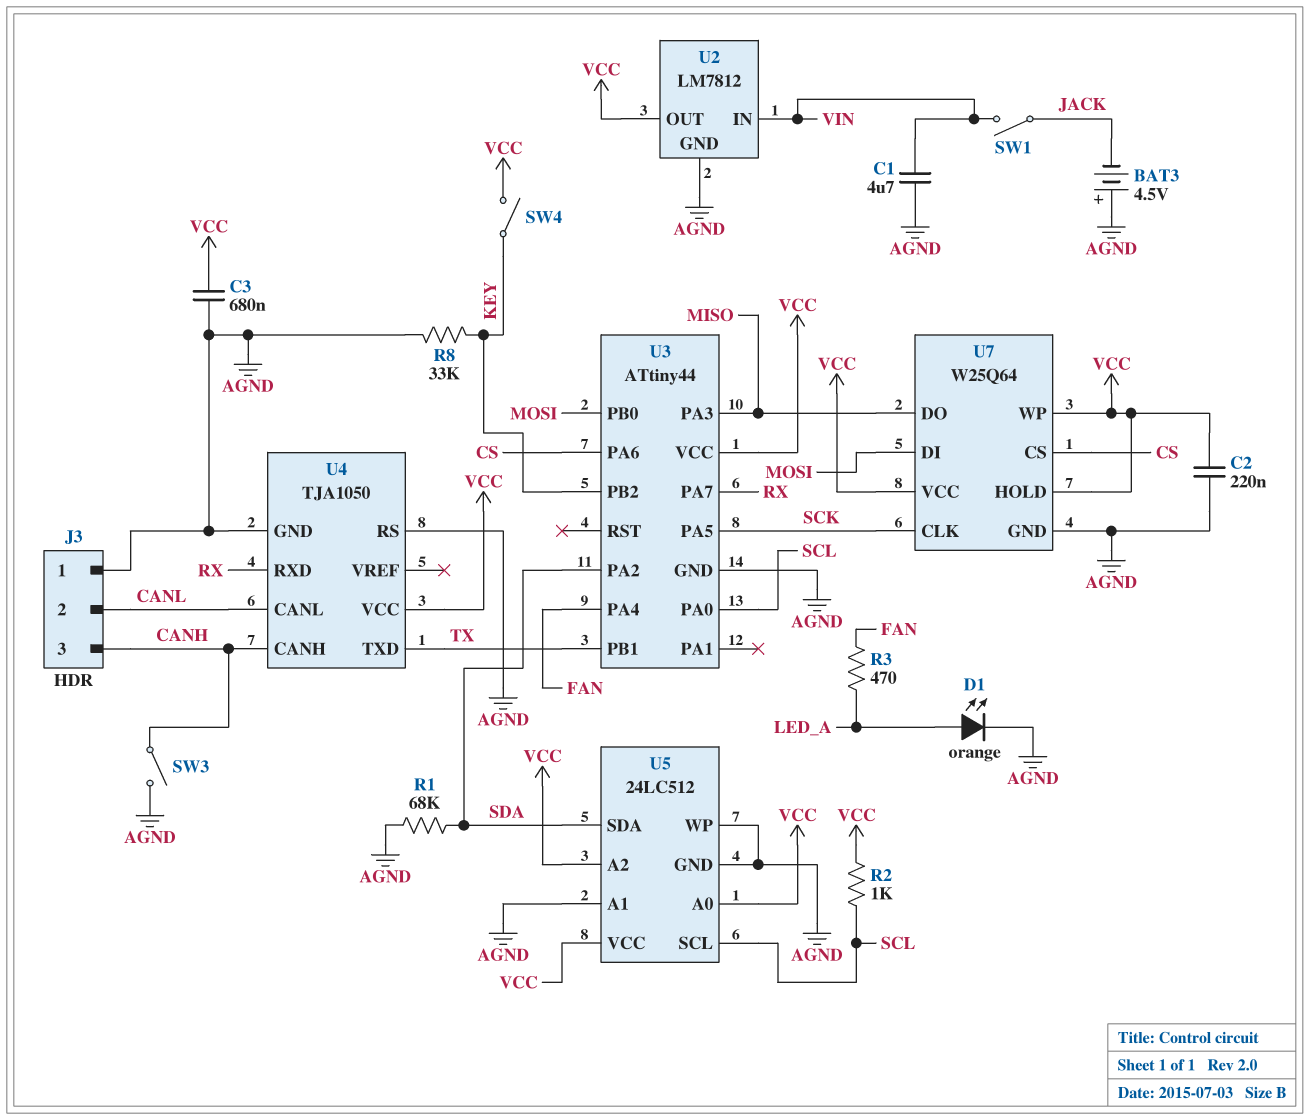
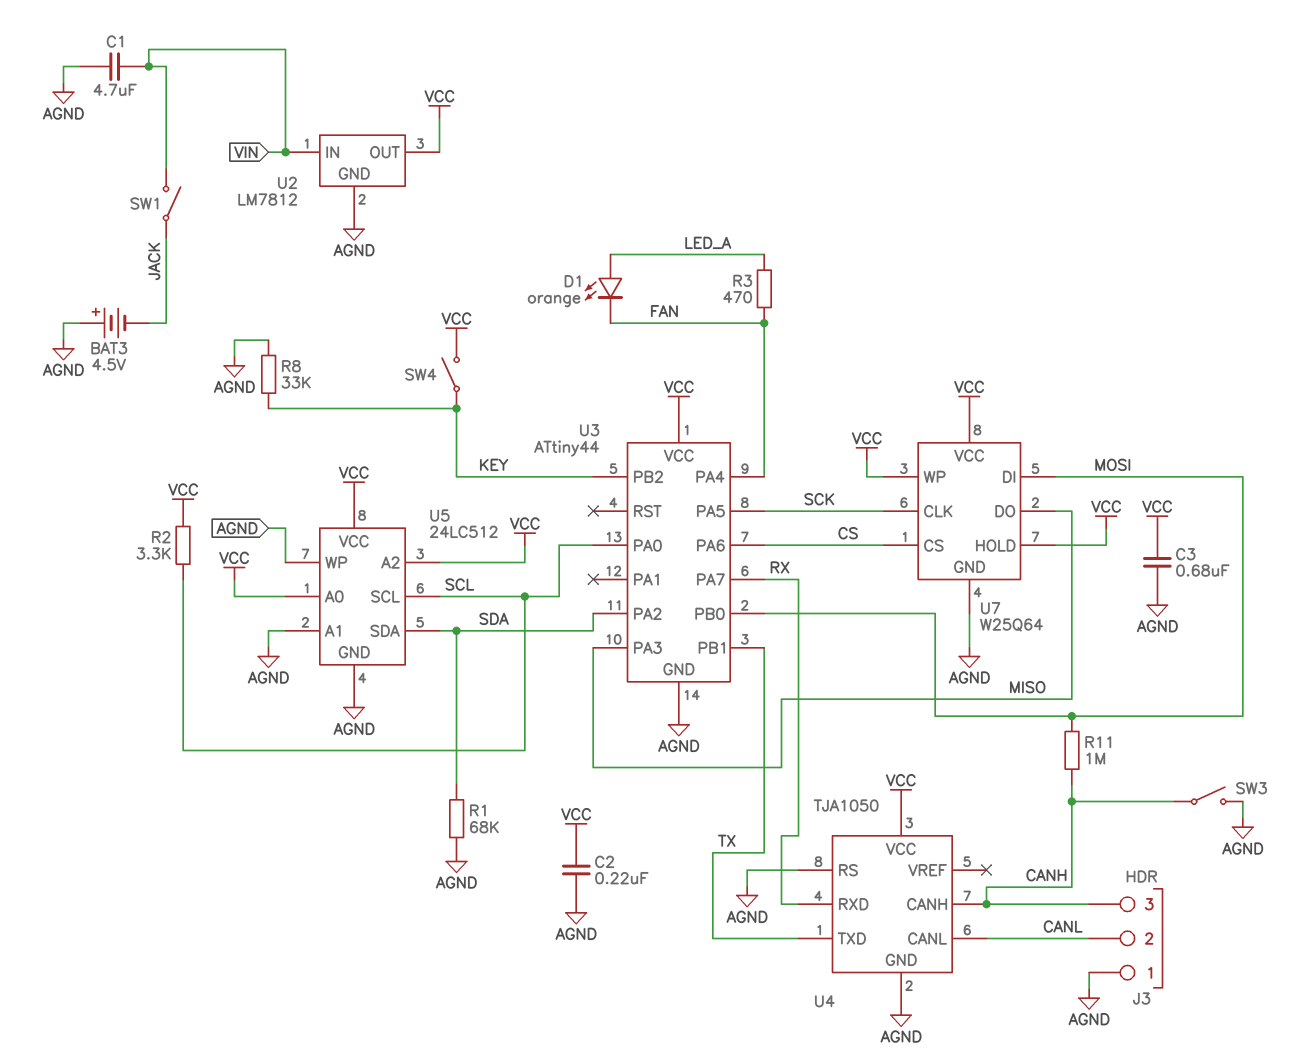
D1: LED orange (A LED_A, K AGND) -> LED orange (A LED_A, K FAN)
R2: 1k (SCL, VCC) -> 3.3k (SCL, VCC)
R11: none -> 1M (CANH, MOSI)

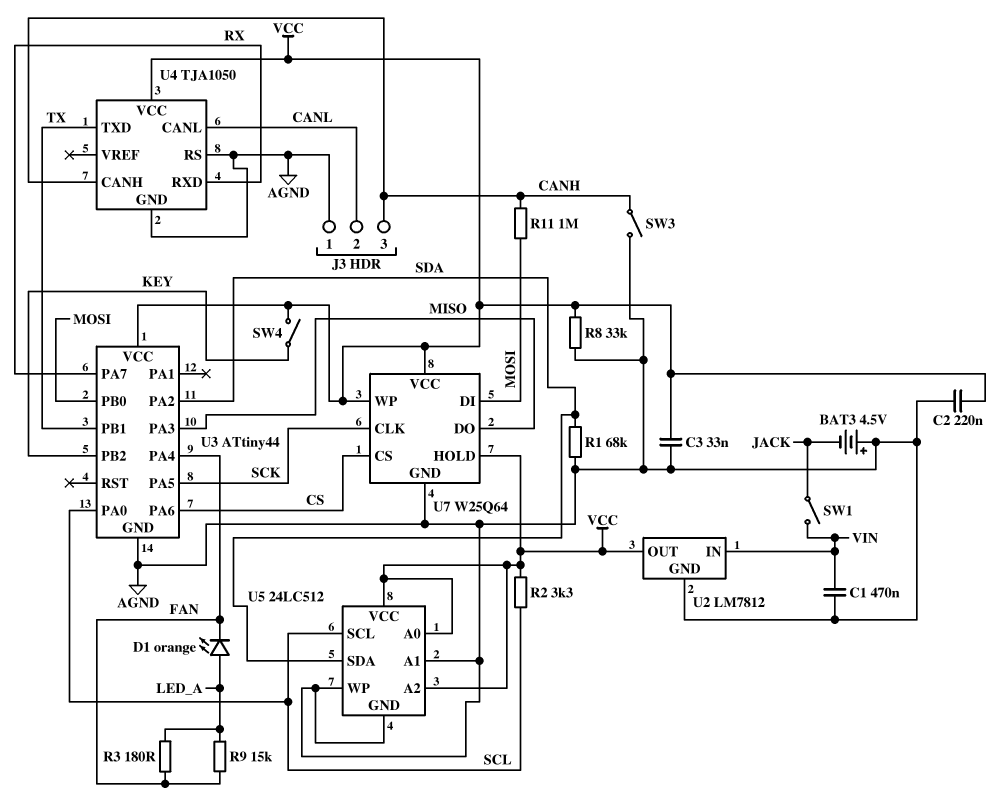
C1: 4.7uF (AGND, VIN) -> 470nF (AGND, VIN)
C3: 680nF (AGND, VCC) -> 33nF (AGND, VCC)
R3: 470 (FAN, LED_A) -> 180 (FAN, LED_A)
R8: 33k (AGND, KEY) -> 33k (AGND, VCC)
R9: none -> 15k (FAN, LED_A)

